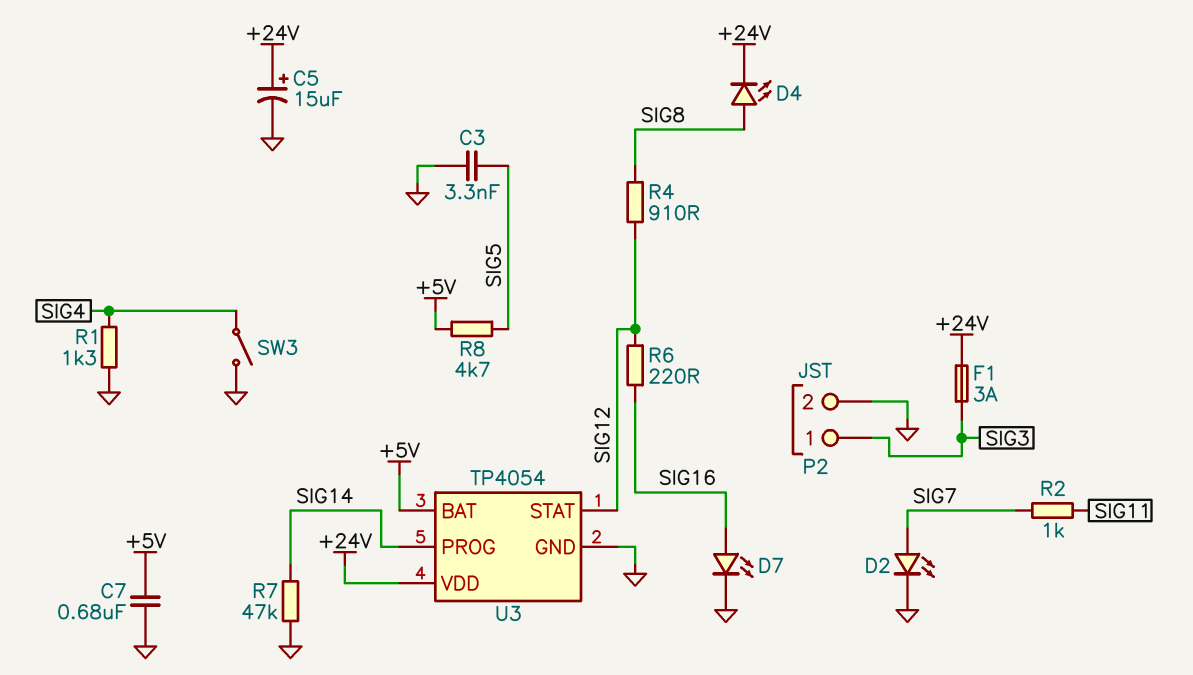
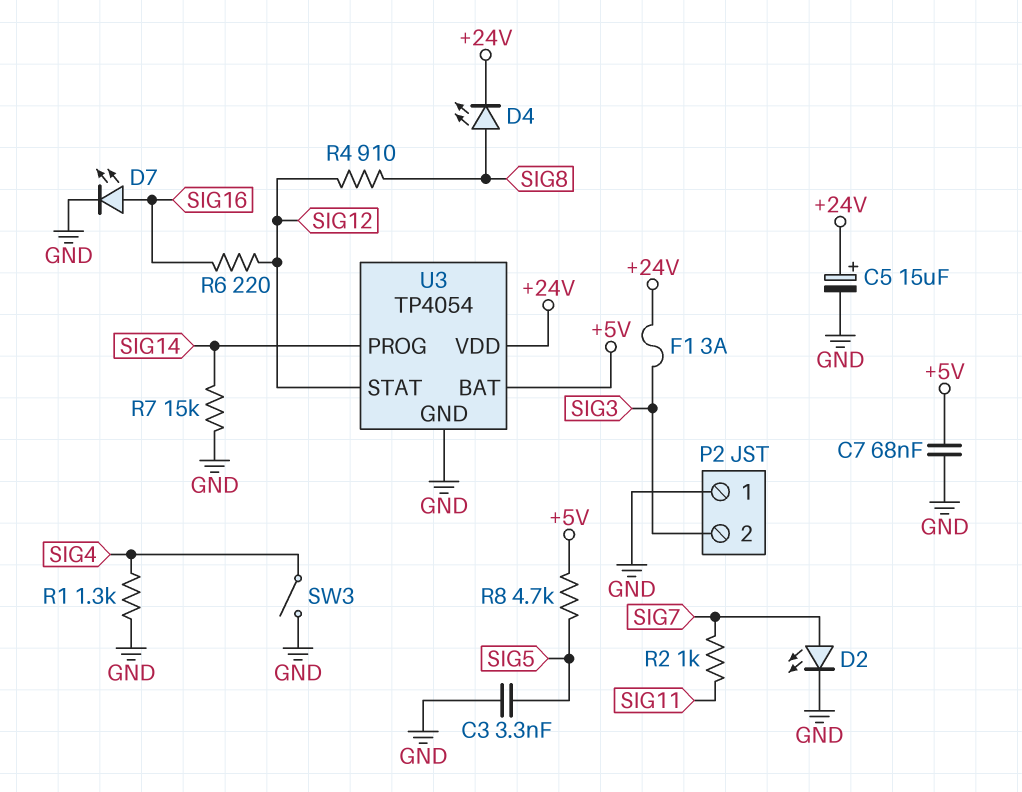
C7: 680nF (+5V, GND) -> 68nF (+5V, GND)
P2 pin 1: SIG3 -> GND
P2 pin 2: GND -> SIG3
R7: 47k (GND, SIG14) -> 15k (GND, SIG14)

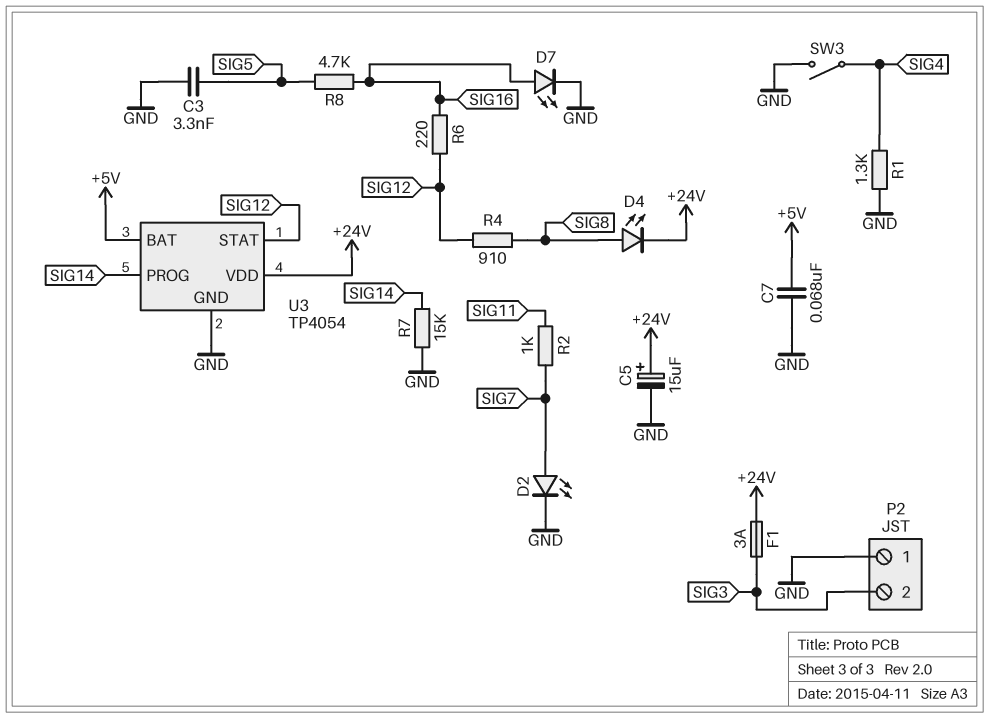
R8: 4.7k (+5V, SIG5) -> 4.7k (SIG5, SIG16)

